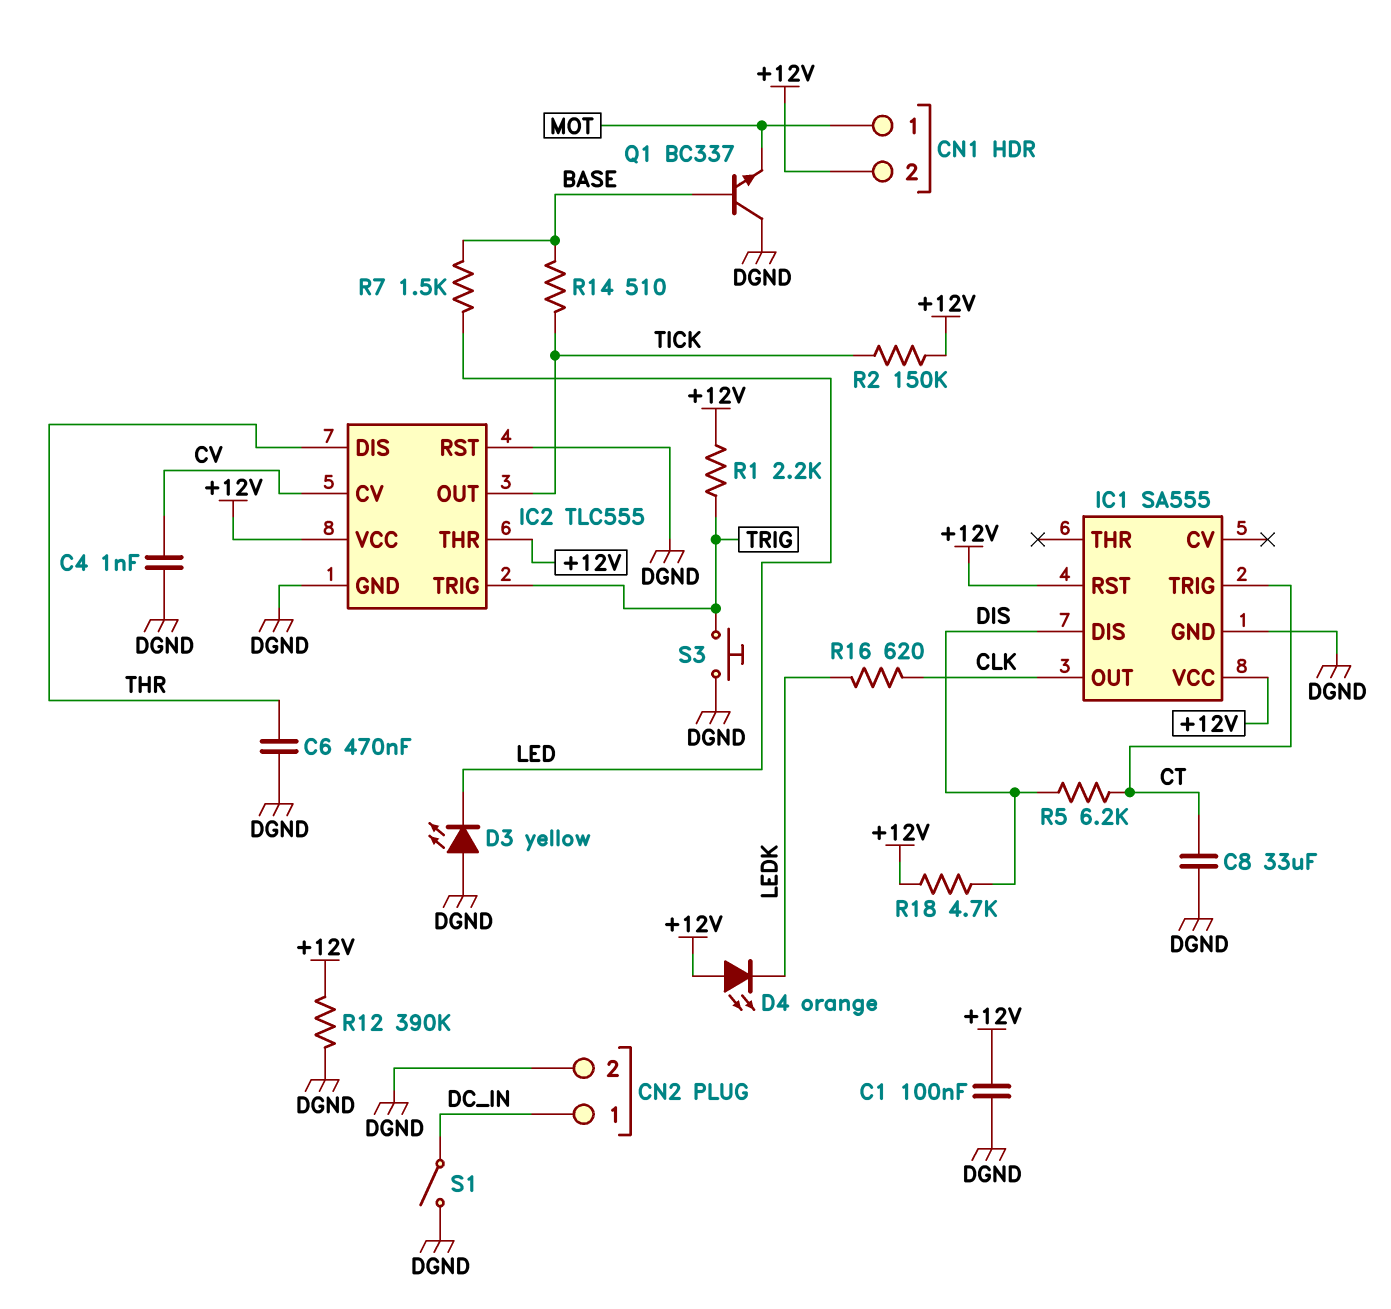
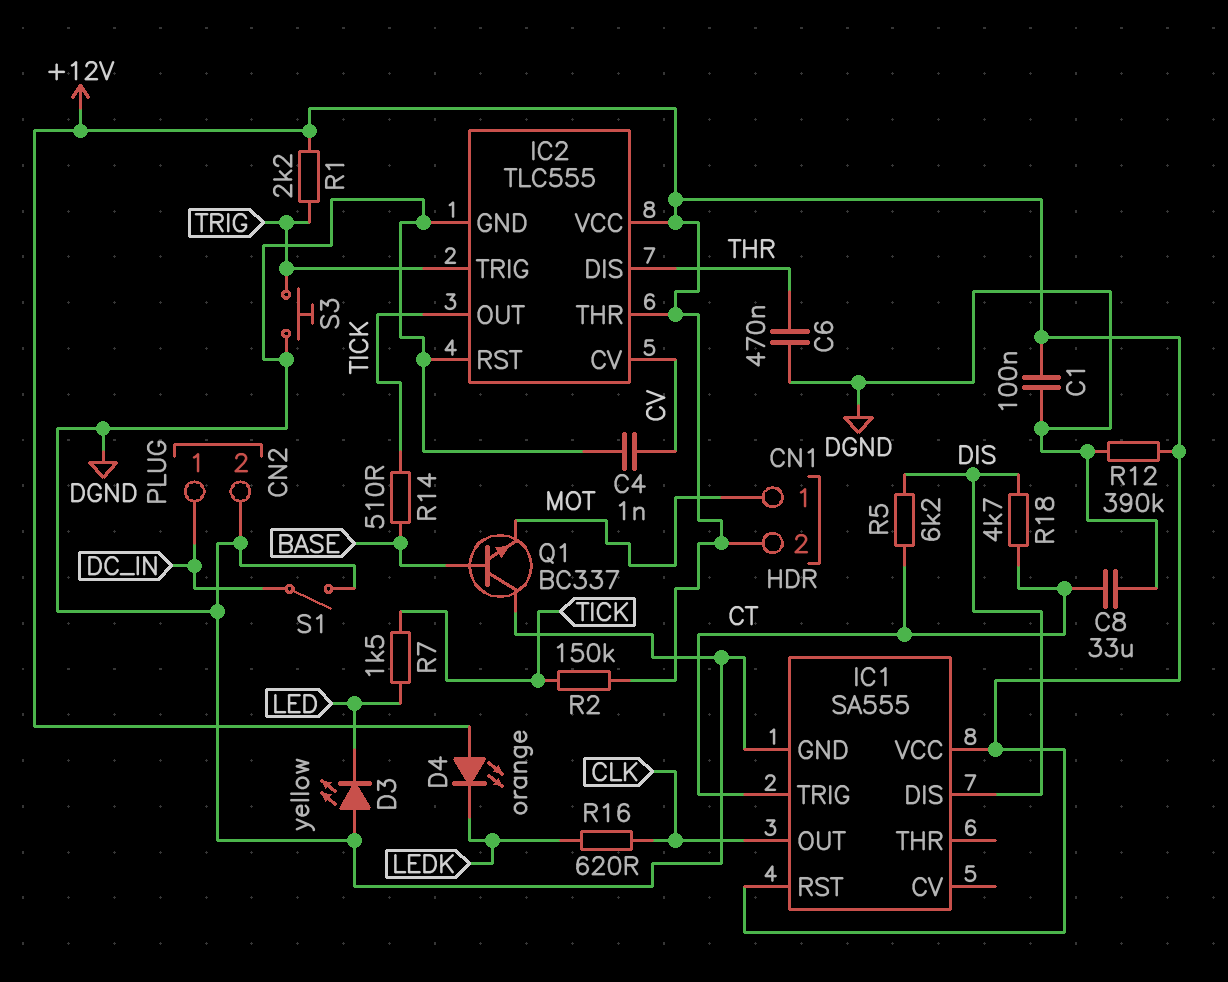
R7: 1.5k (BASE, LED) -> 1.5k (LED, TICK)
R18: 4.7k (+12V, DIS) -> 4.7k (CT, DIS)

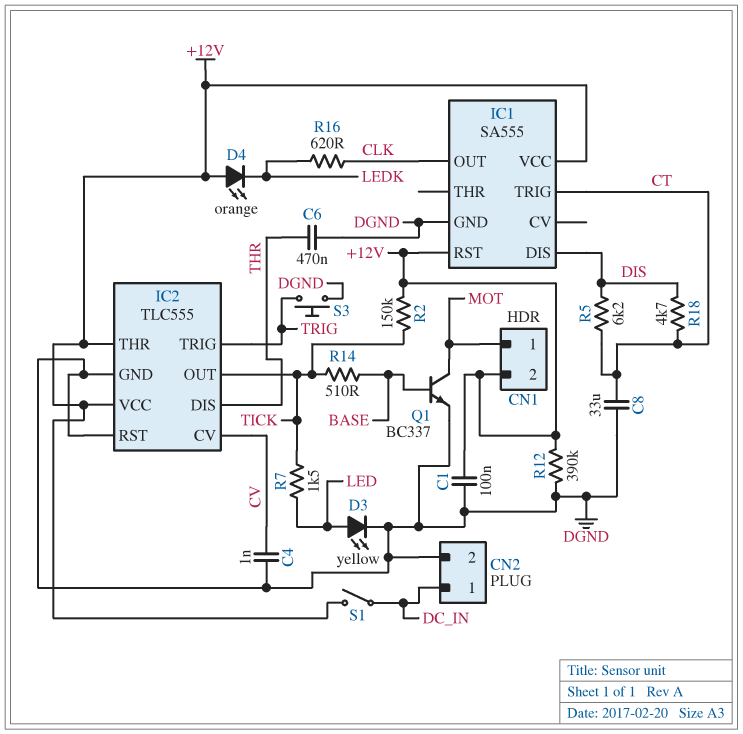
D3: LED yellow (A DGND, K LED) -> LED yellow (A LED, K DGND)
Q1: NPN BC337 (B BASE, C DGND, E MOT) -> NPN BC337 (B BASE, C MOT, E DGND)
R1: 2.2k (+12V, TRIG) -> none
S1: switch (DC_IN, DGND) -> switch (+12V, DC_IN)

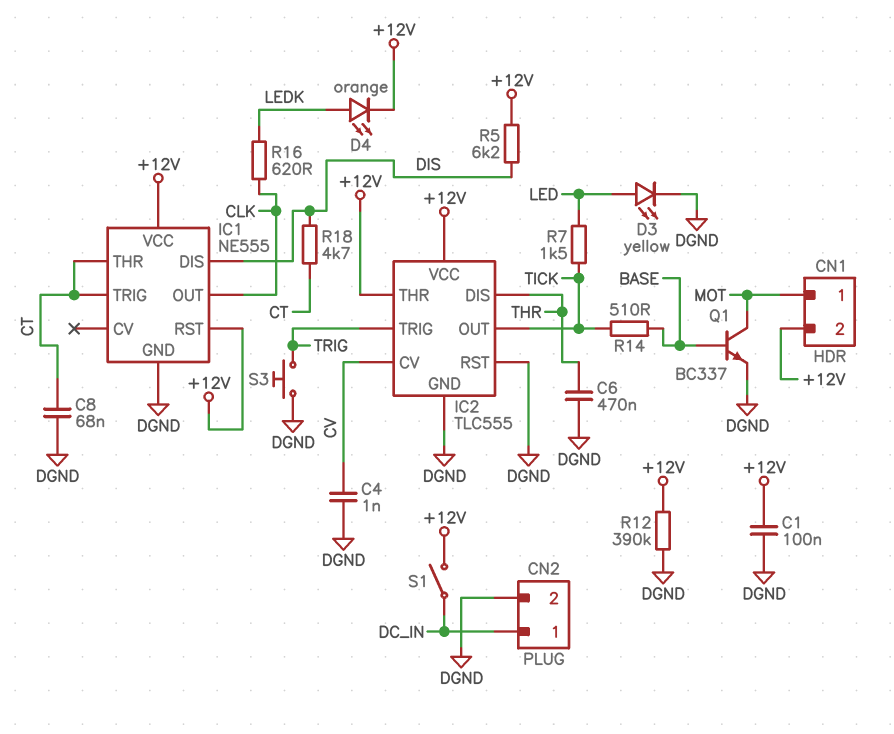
C8: 33uF (CT, DGND) -> 68nF (CT, DGND)
D4: LED orange (A +12V, K LEDK) -> LED orange (A LEDK, K +12V)
IC1: SA555 -> NE555
IC1 pin THR: none -> CT
R2: 150k (+12V, TICK) -> none
R5: 6.2k (CT, DIS) -> 6.2k (+12V, DIS)

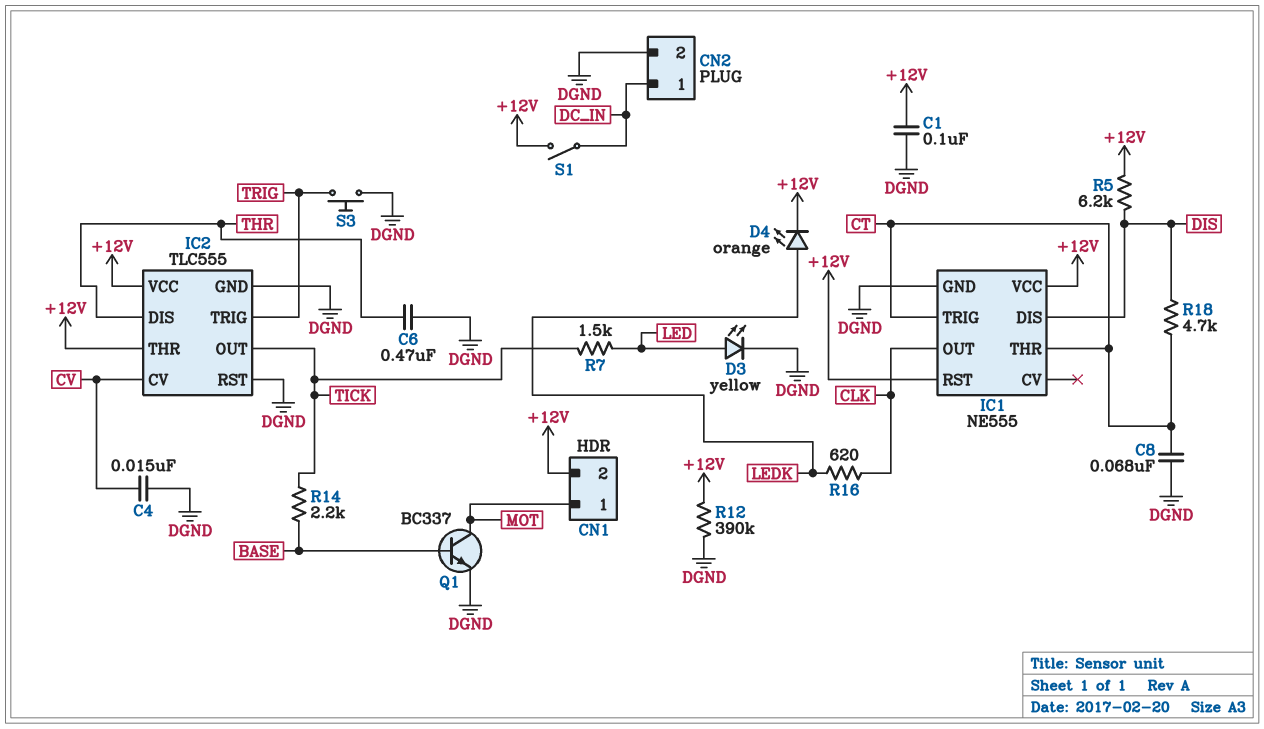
C4: 1nF (CV, DGND) -> 15nF (CV, DGND)
R14: 510 (BASE, TICK) -> 2.2k (BASE, TICK)

